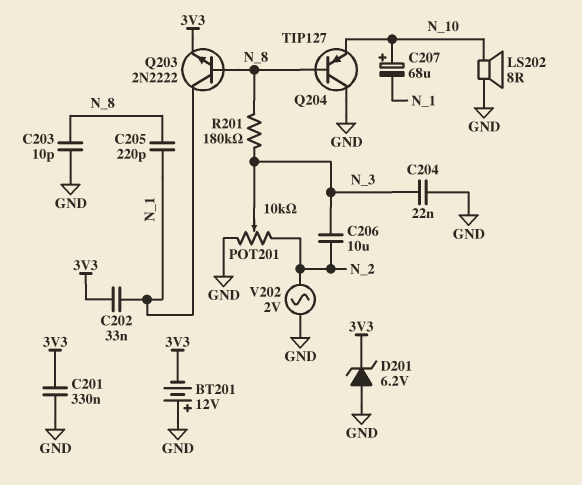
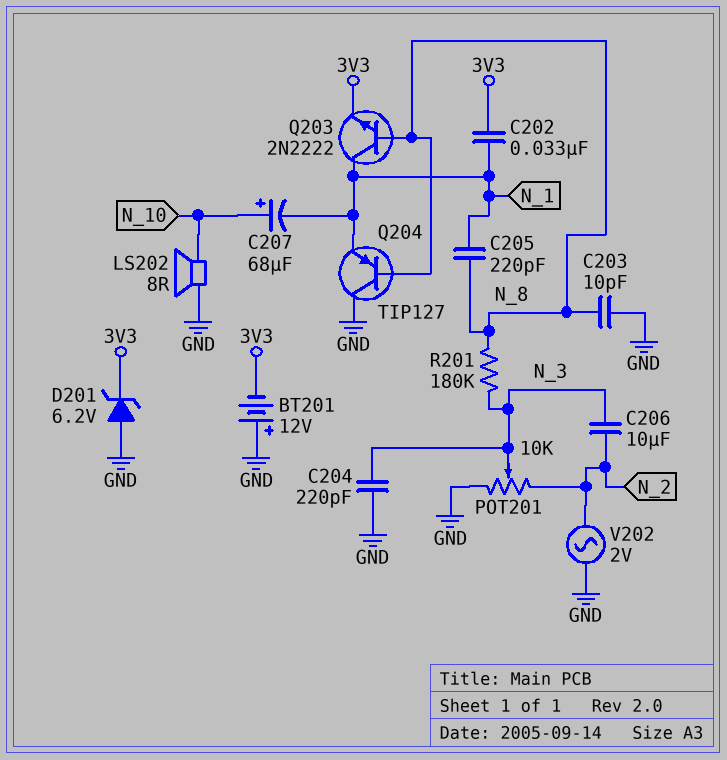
C201: 330nF (3V3, GND) -> none
C204: 22nF (GND, N_3) -> 220pF (GND, N_3)
Q204: PNP TIP127 (B N_8, C GND, E N_10) -> PNP TIP127 (B N_8, C GND, E N_1)

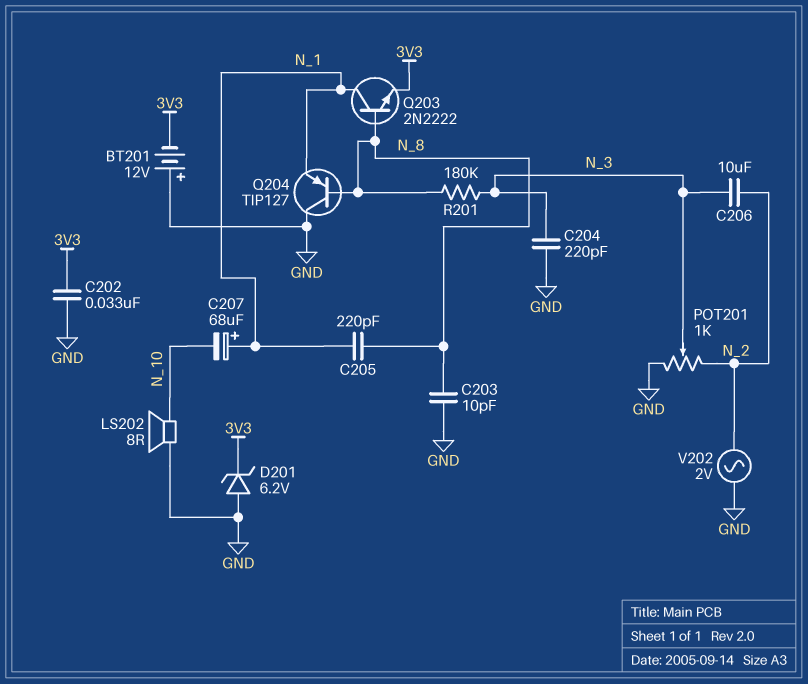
C202: 33nF (3V3, N_1) -> 33nF (3V3, GND)
C207: 68uF (plus N_10, minus N_1) -> 68uF (plus N_1, minus N_10)
POT201: 10k (GND, N_2, wiper N_3) -> 1k (GND, N_2, wiper N_3)

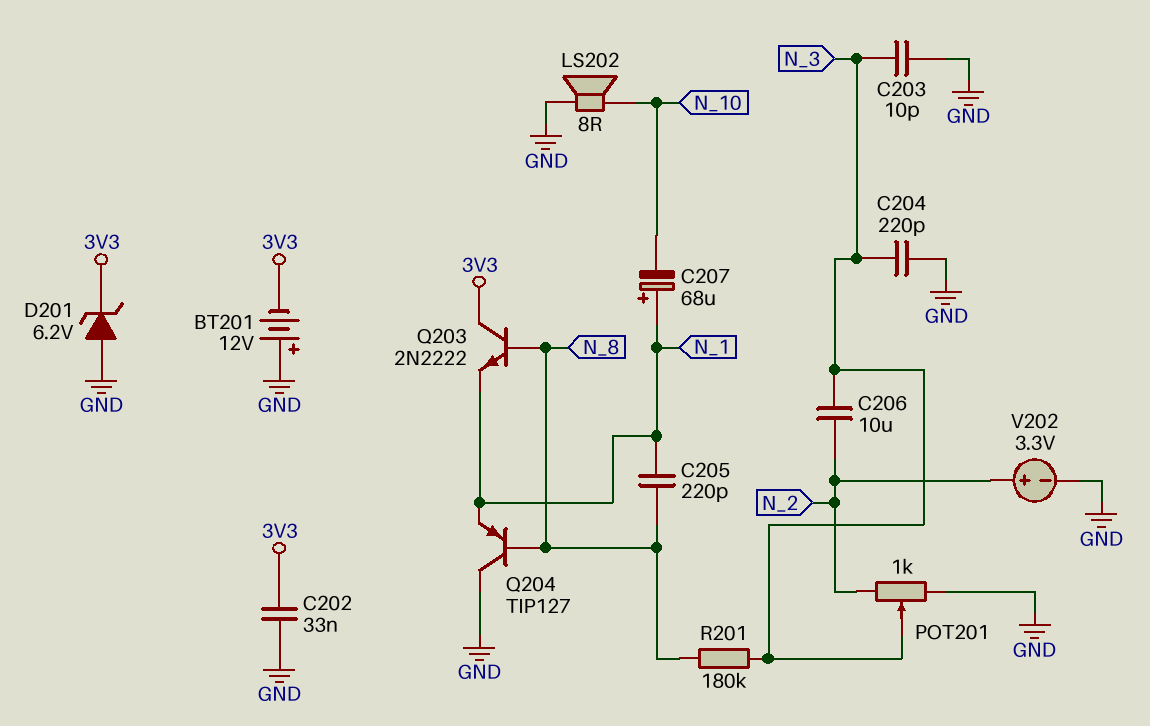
C203: 10pF (GND, N_8) -> 10pF (GND, N_3)
Q203: NPN 2N2222 (B N_8, C N_1, E 3V3) -> NPN 2N2222 (B N_8, C 3V3, E N_1)
V202: AC 2V (GND, N_2) -> 3.3V (plus N_2, minus GND)

